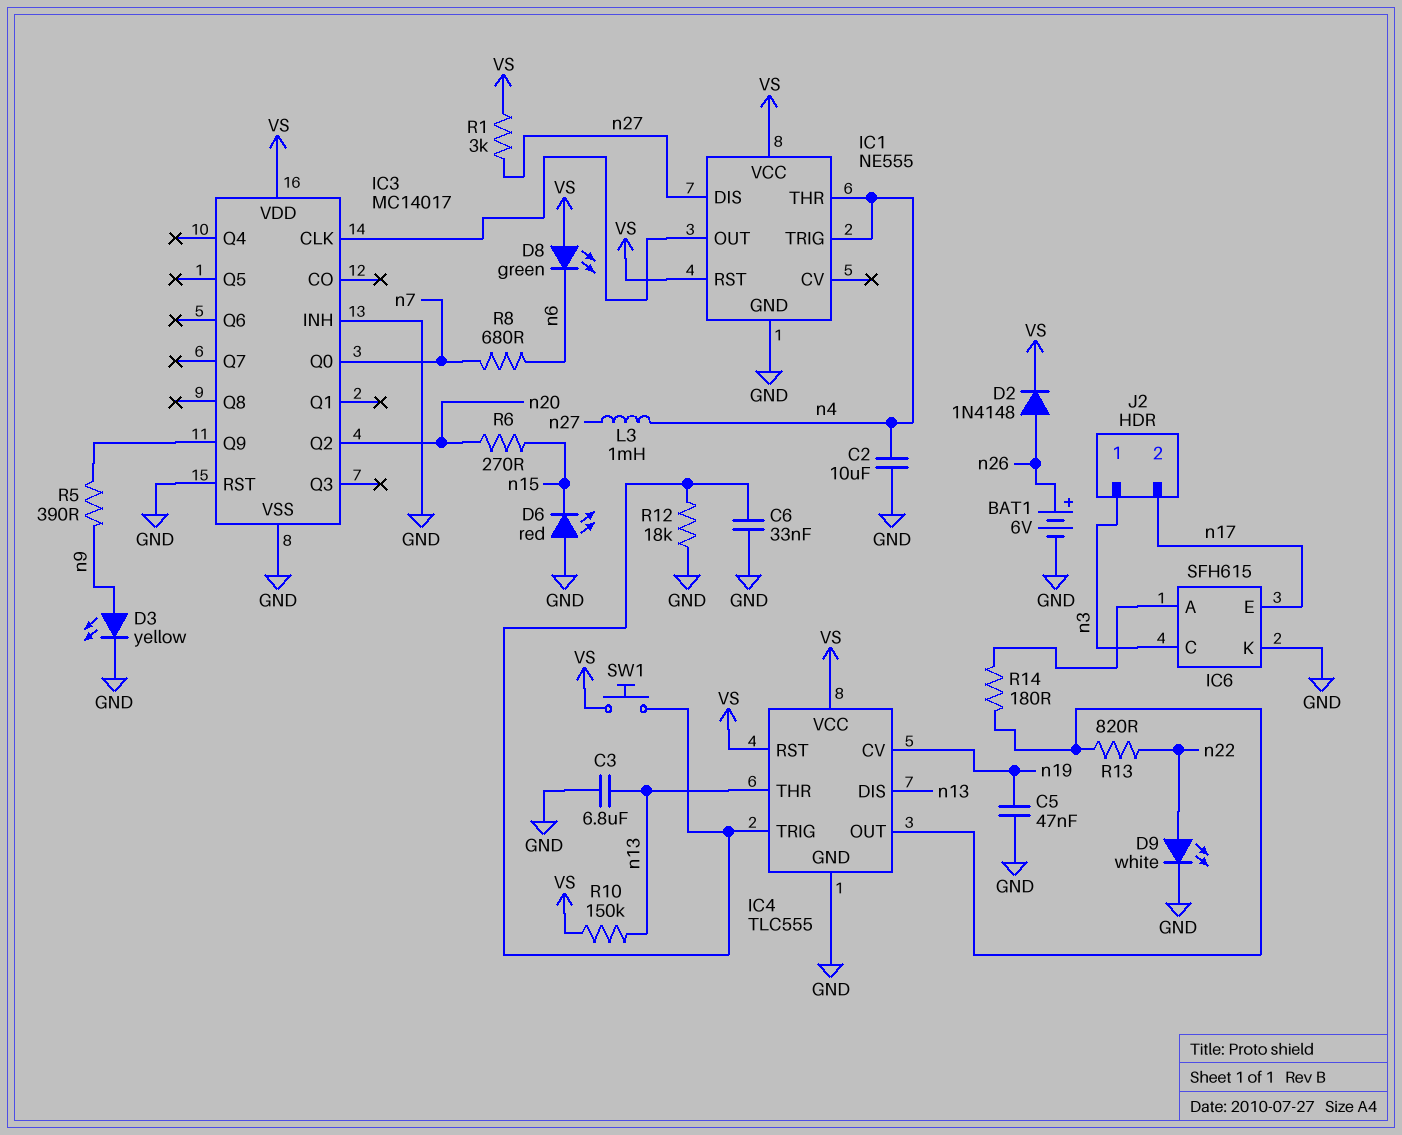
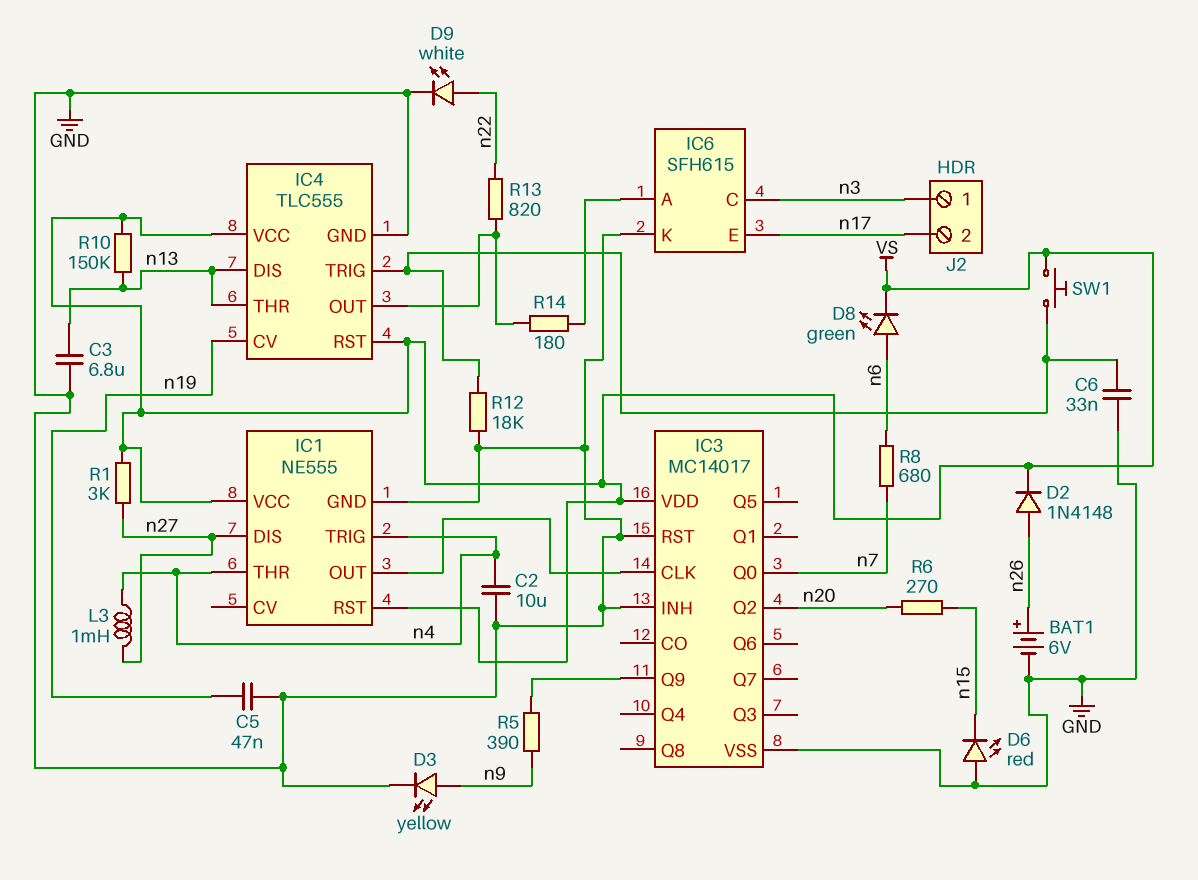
D8: LED green (A VS, K n6) -> LED green (A n6, K VS)

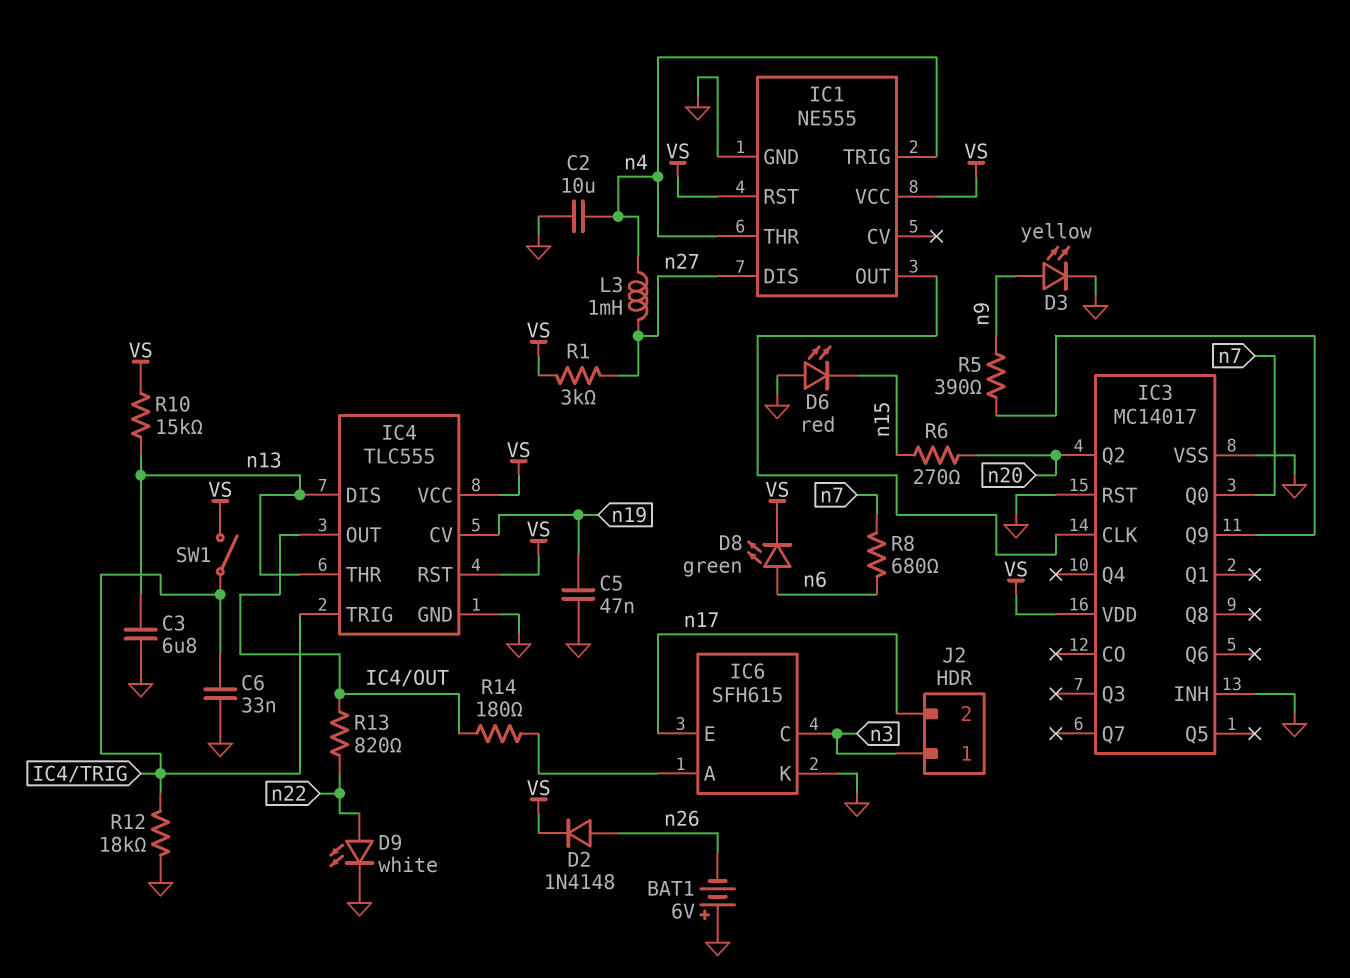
BAT1: 6V (plus n26, minus GND) -> 6V (plus GND, minus n26)
R10: 150k (VS, n13) -> 15k (VS, n13)
SW1: button (IC4/TRIG, VS) -> switch (IC4/TRIG, VS)

